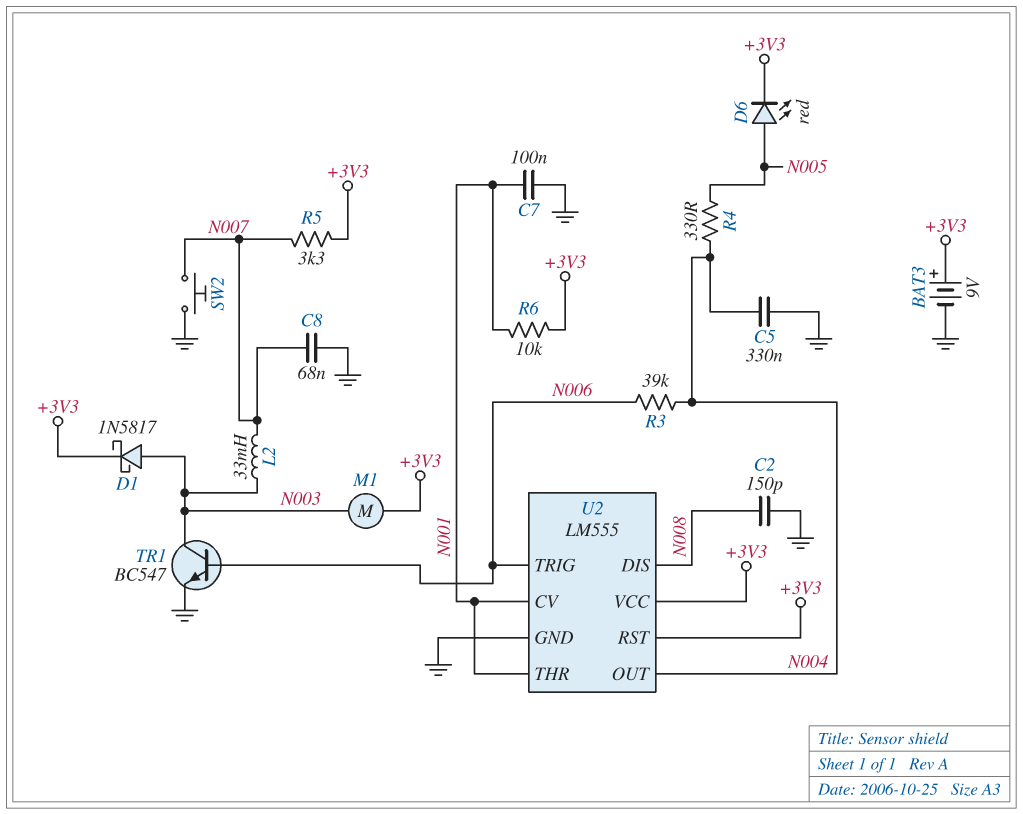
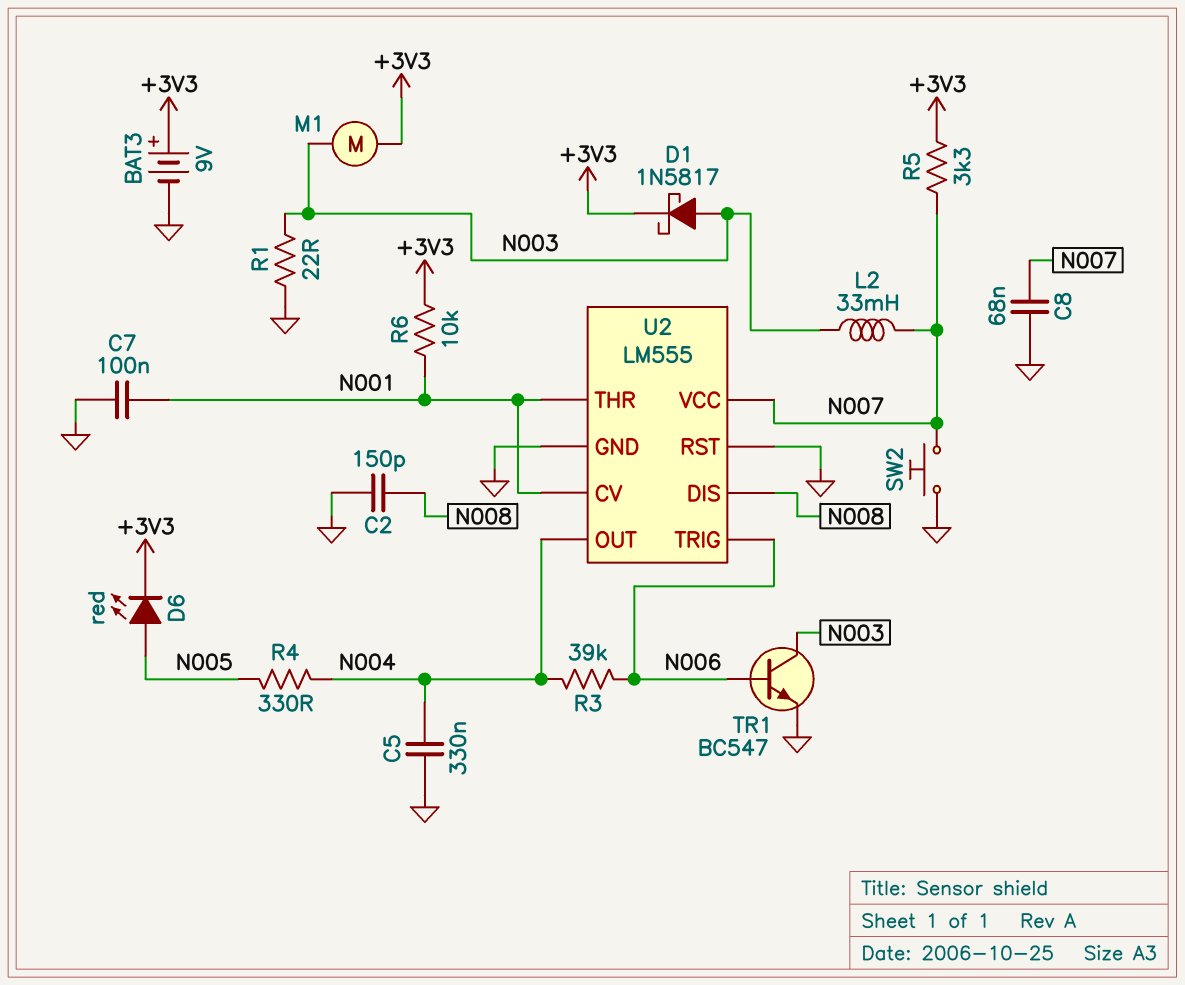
R1: none -> 22 (GND, N003)
U2 pin RST: +3V3 -> GND
U2 pin VCC: +3V3 -> N007

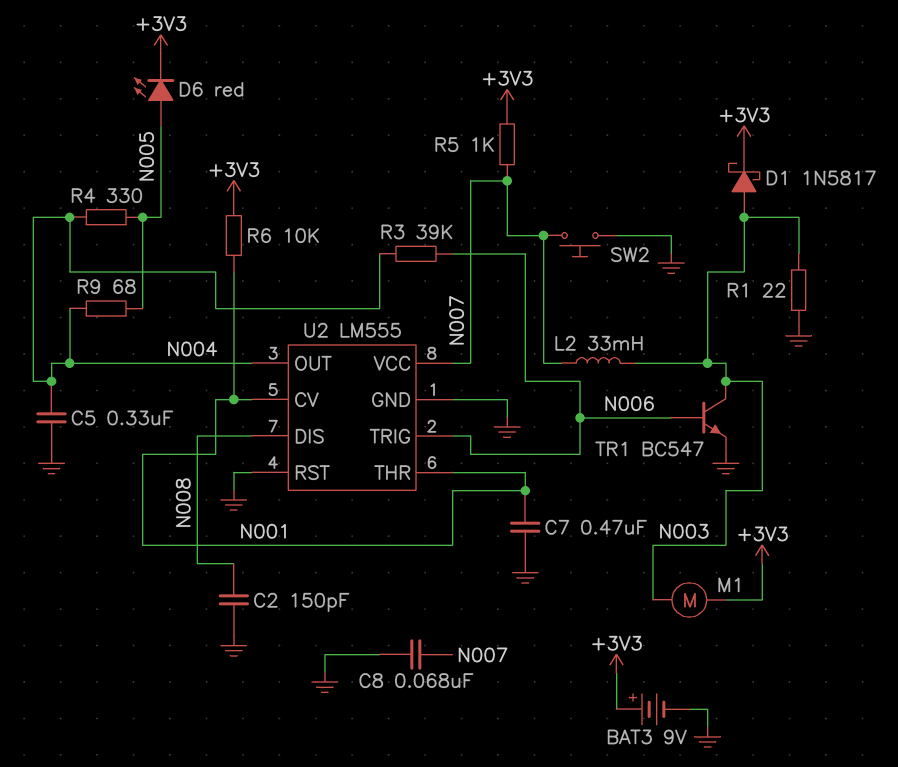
C7: 100nF (GND, N001) -> 470nF (GND, N001)
R5: 3.3k (+3V3, N007) -> 1k (+3V3, N007)
R9: none -> 68 (N004, N005)

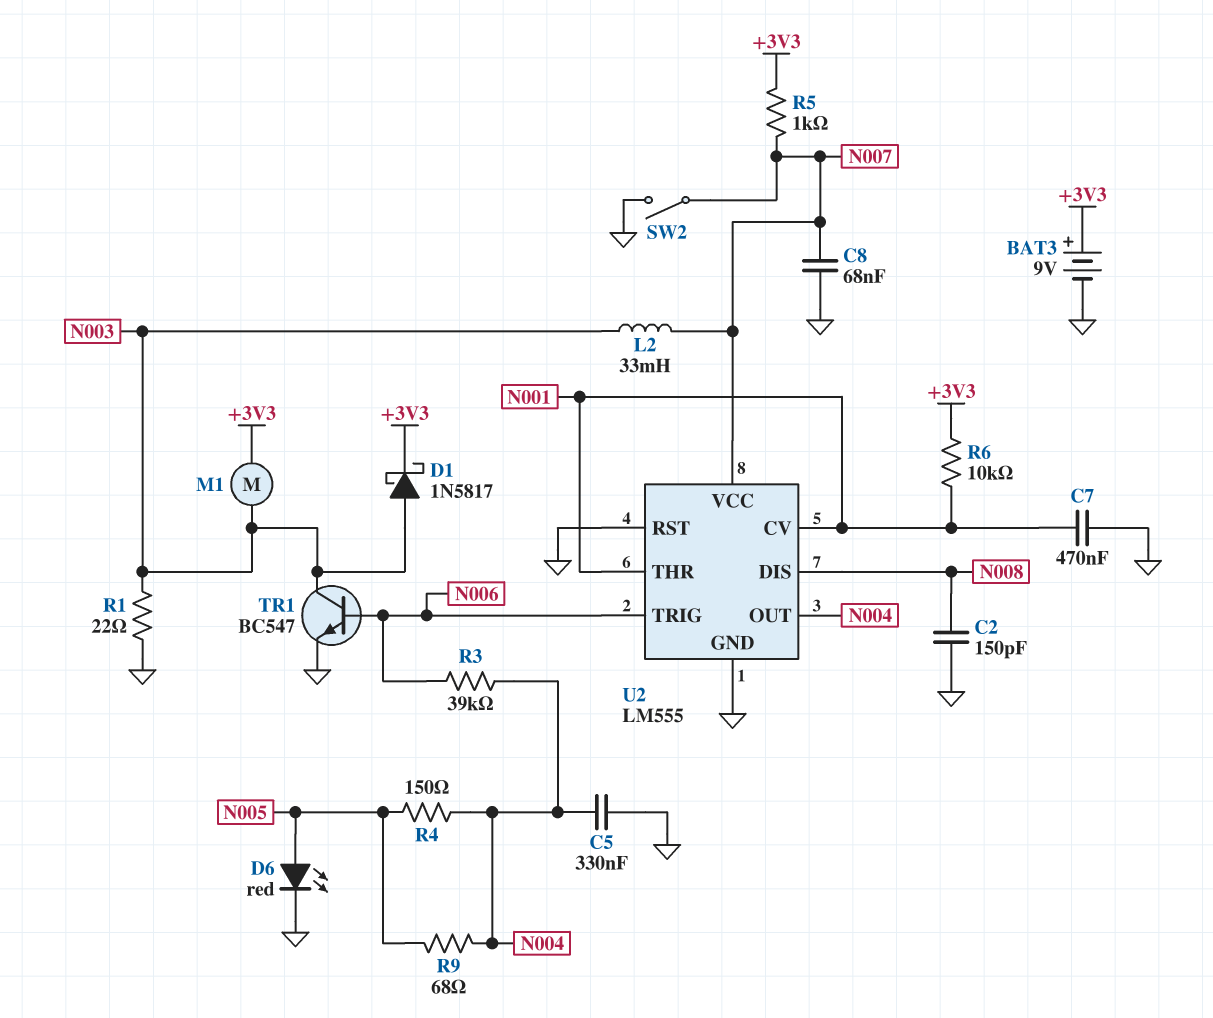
D6: LED red (A N005, K +3V3) -> LED red (A N005, K GND)
R4: 330 (N004, N005) -> 150 (N004, N005)
SW2: button (GND, N007) -> switch (GND, N007)

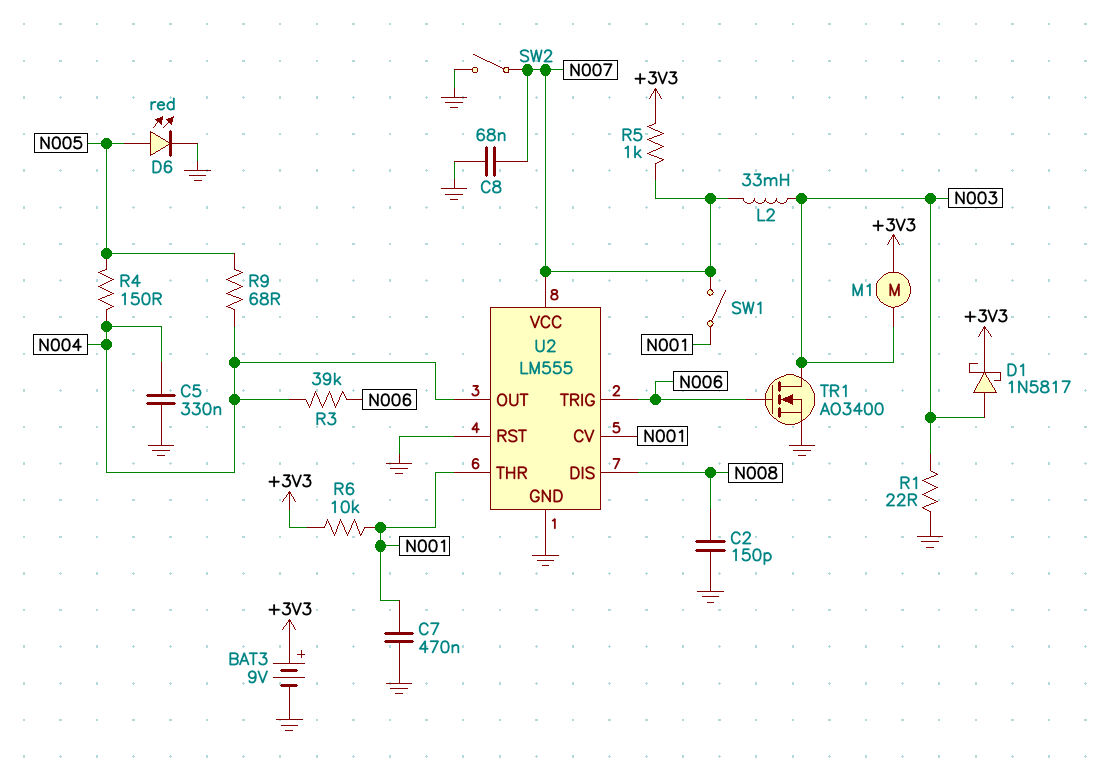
SW1: none -> switch (N001, N007)
TR1: NPN BC547 (B N006, C N003, E GND) -> NMOS AO3400 (G N006, D N003, S GND)

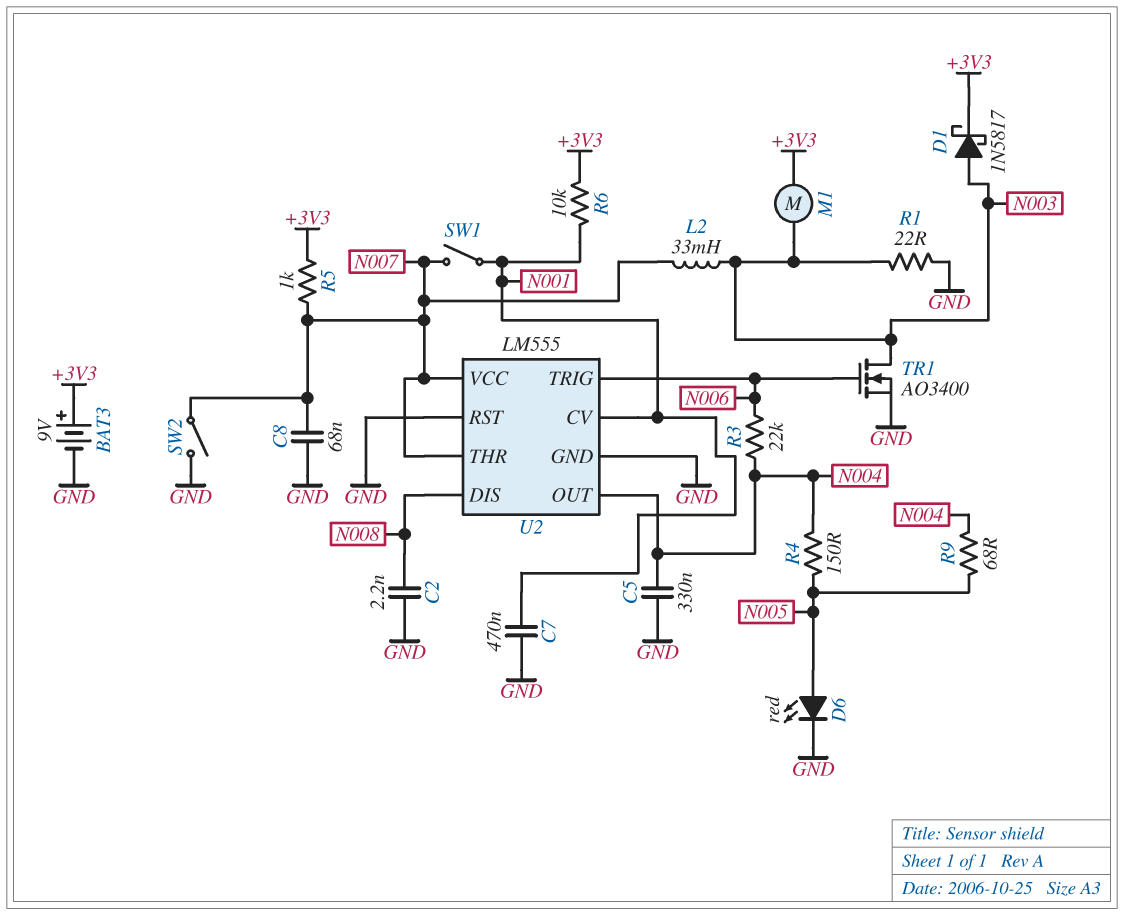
C2: 150pF (GND, N008) -> 2.2nF (GND, N008)
R3: 39k (N004, N006) -> 22k (N004, N006)
U2 pin THR: N001 -> N007

